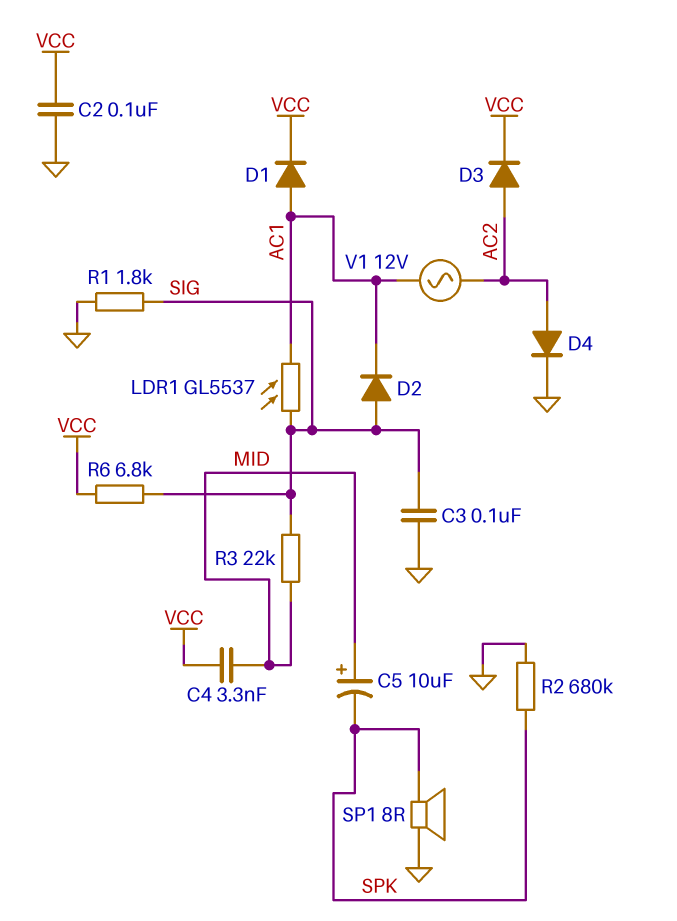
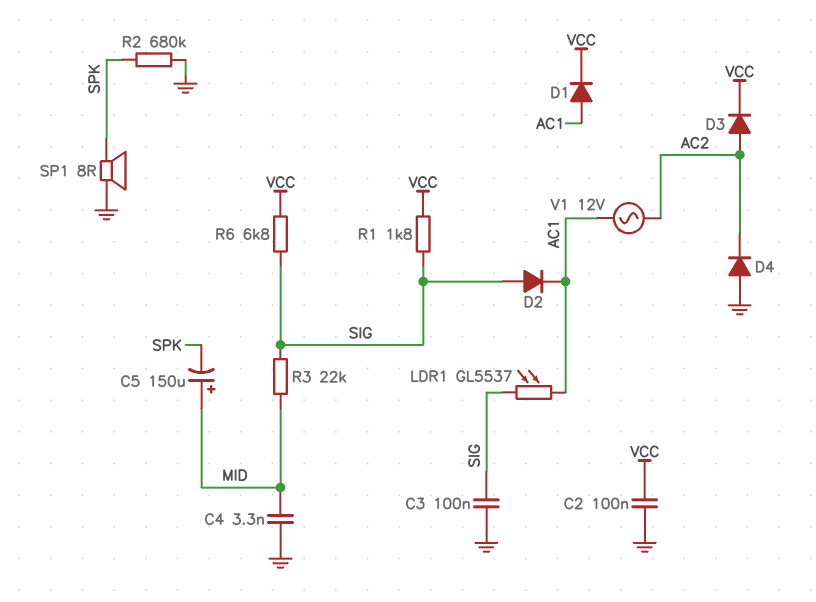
C4: 3.3nF (MID, VCC) -> 3.3nF (GND, MID)
C5: 10uF (plus MID, minus SPK) -> 150uF (plus MID, minus SPK)
D4: diode (A AC2, K GND) -> diode (A GND, K AC2)
R1: 1.8k (GND, SIG) -> 1.8k (SIG, VCC)

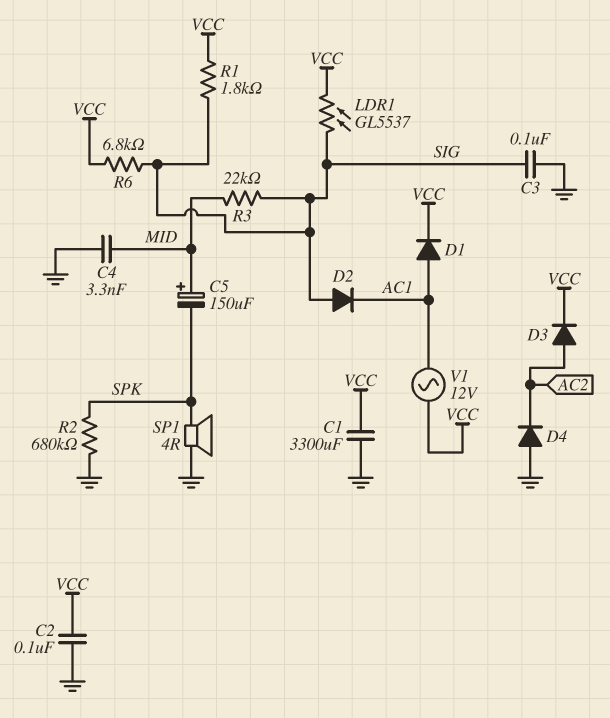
C1: none -> 3300uF (GND, VCC)
LDR1: GL5537 (AC1, SIG) -> GL5537 (SIG, VCC)
SP1: speaker 8R (GND, SPK) -> speaker 4R (GND, SPK)
V1: AC 12V (AC1, AC2) -> AC 12V (AC1, VCC)

